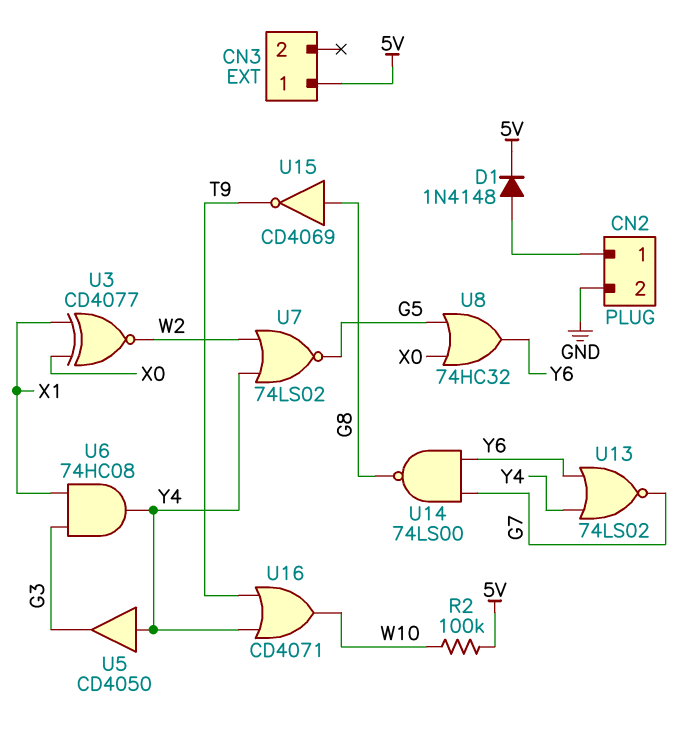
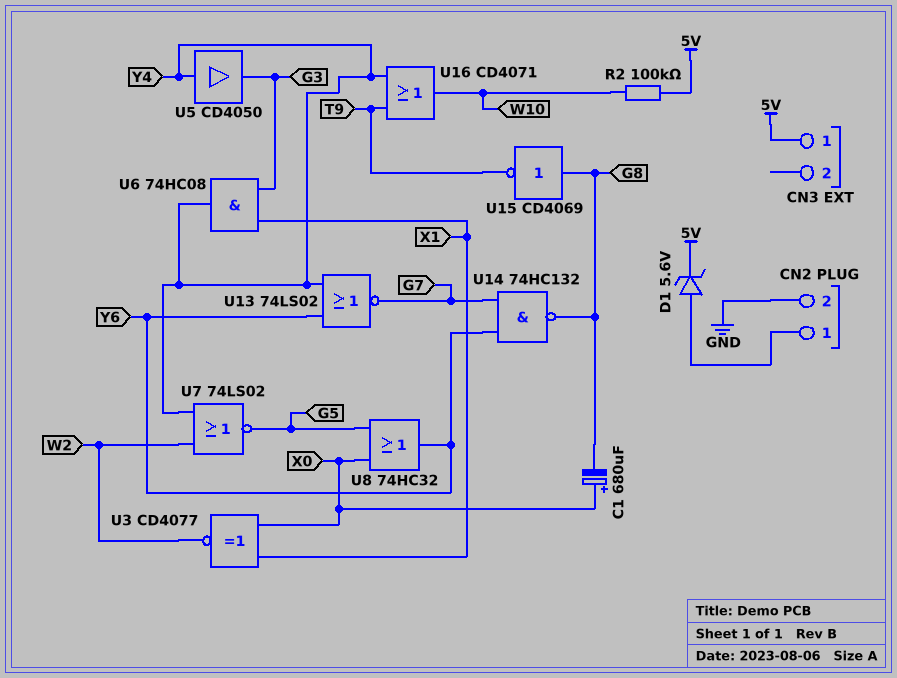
C1: none -> 680uF (plus X0, minus G8)
D1: diode 1N4148 (A CN2/1, K 5V) -> zener 5.6V (A CN2/1, K 5V)
U14: NAND 74LS00 (in G7, in Y6, out G8) -> NAND 74HC132 (in G7, in Y6, out G8)

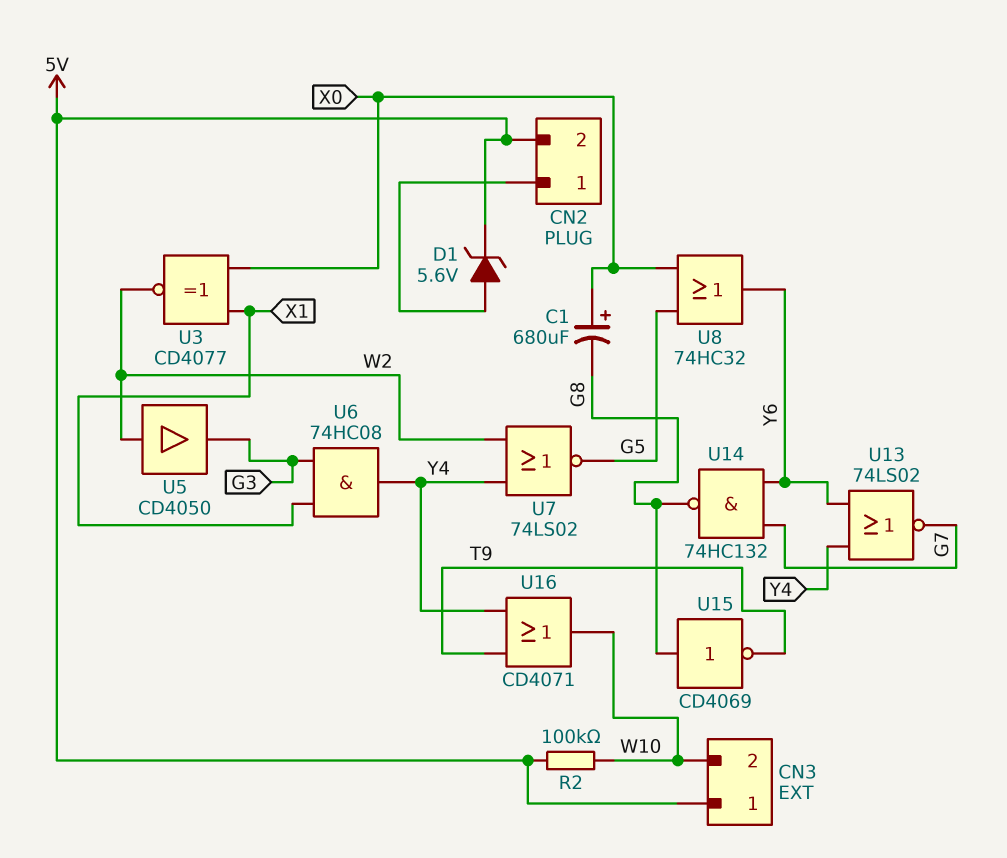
CN2 pin 2: GND -> 5V
CN3 pin 2: none -> W10
U5: buffer CD4050 (in Y4, out G3) -> buffer CD4050 (in W2, out G3)

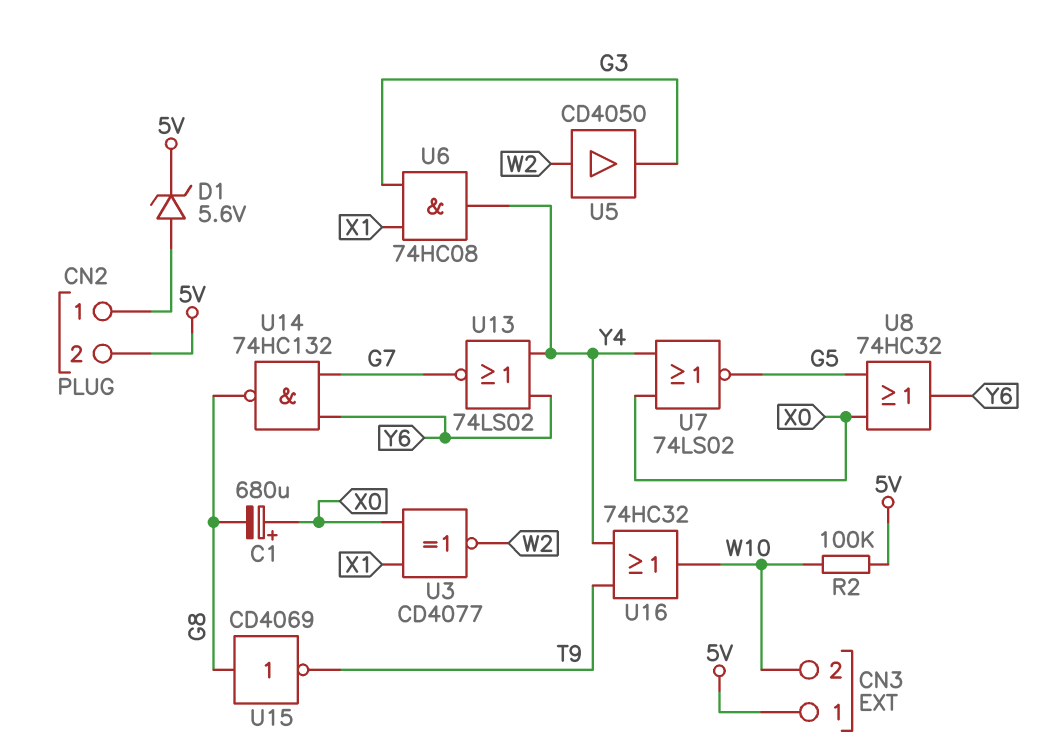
U7: NOR 74LS02 (in W2, in Y4, out G5) -> NOR 74LS02 (in X0, in Y4, out G5)
U16: OR CD4071 (in T9, in Y4, out W10) -> OR 74HC32 (in T9, in Y4, out W10)

